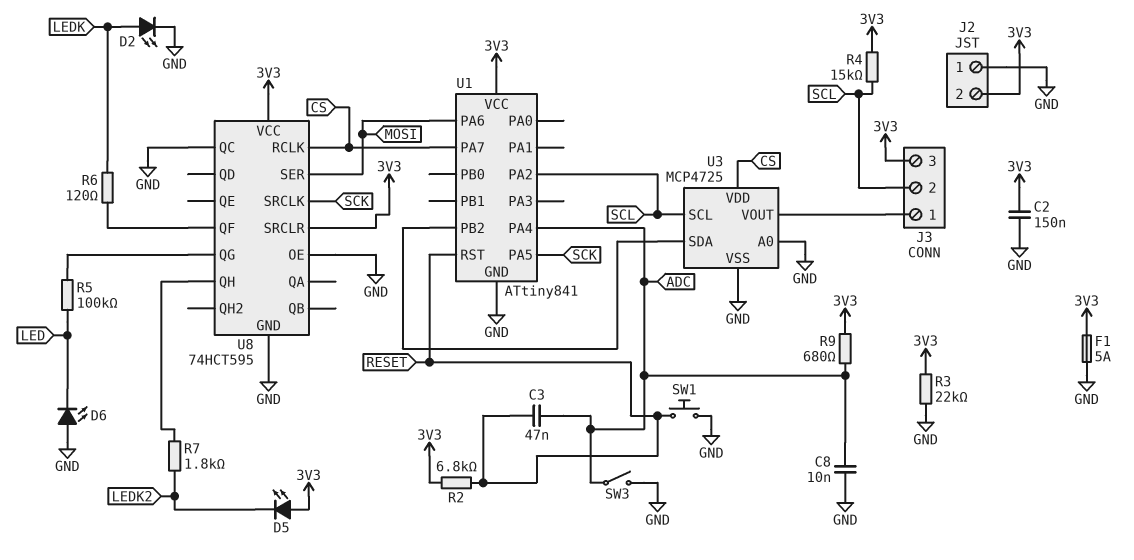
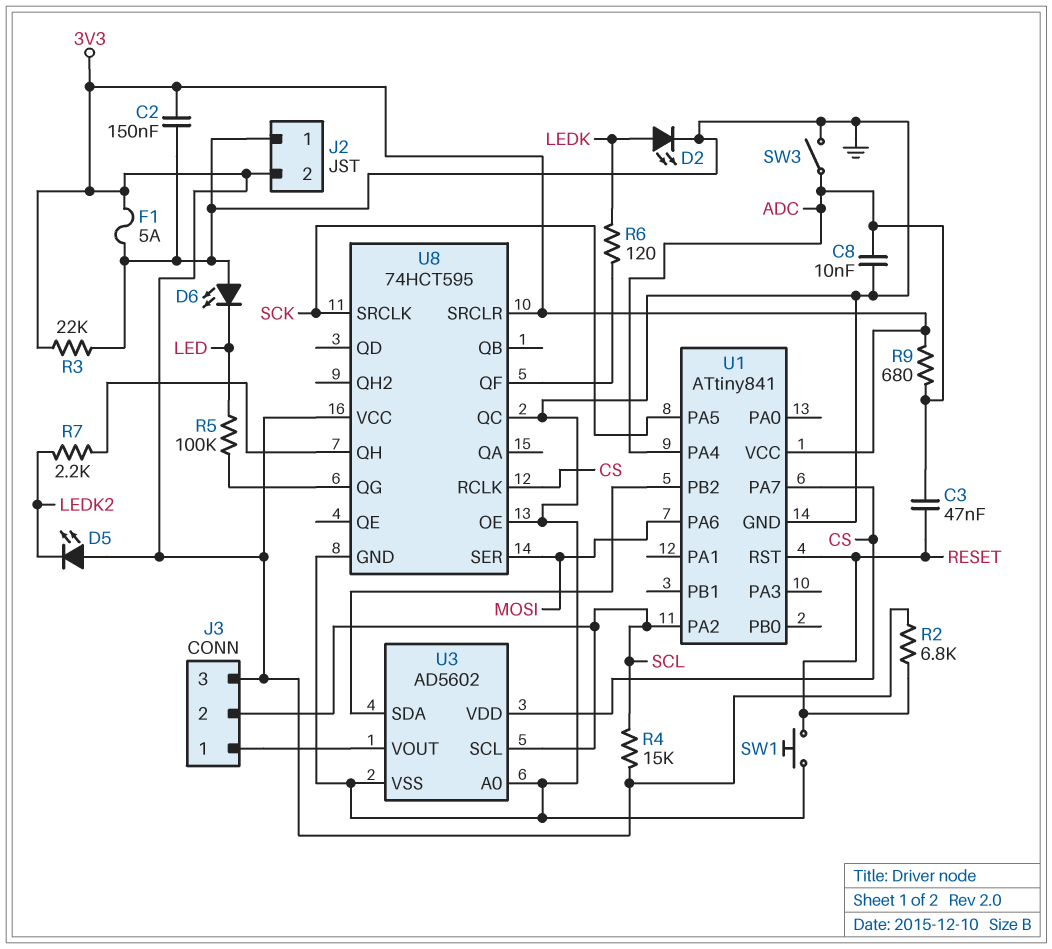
R7: 1.8k (LEDK2, U8/QH) -> 2.2k (LEDK2, U8/QH)
U3: MCP4725 -> AD5602

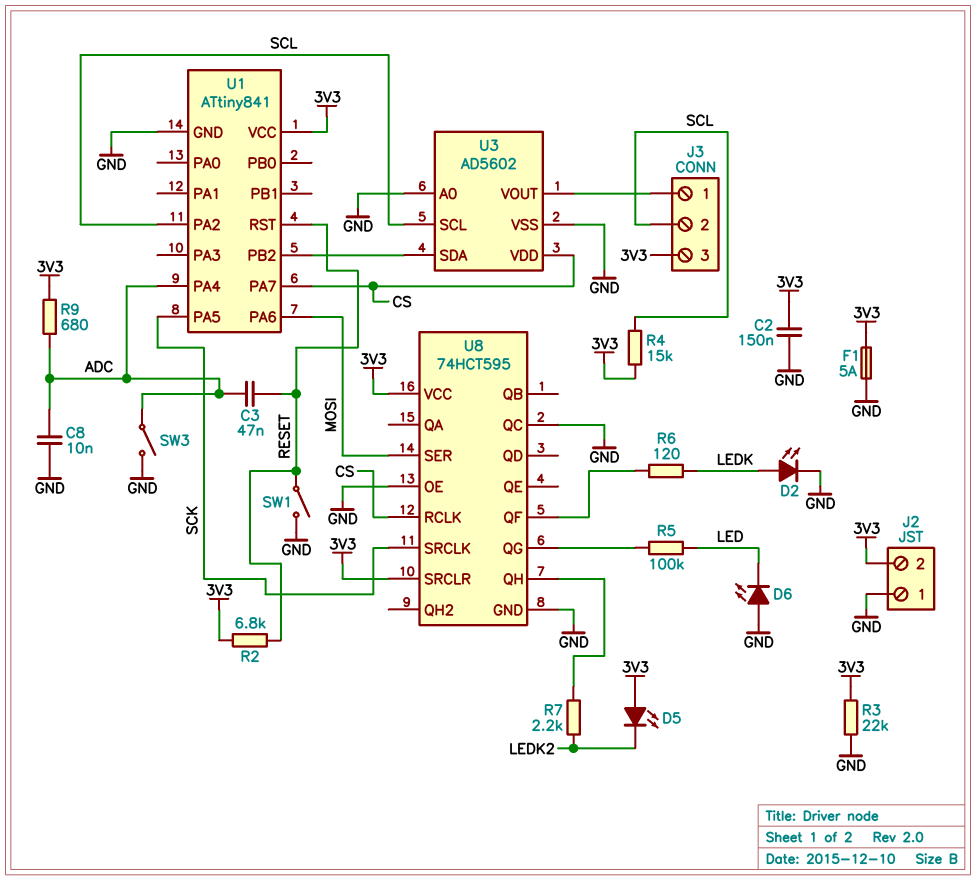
SW1: button (GND, RESET) -> switch (GND, RESET)

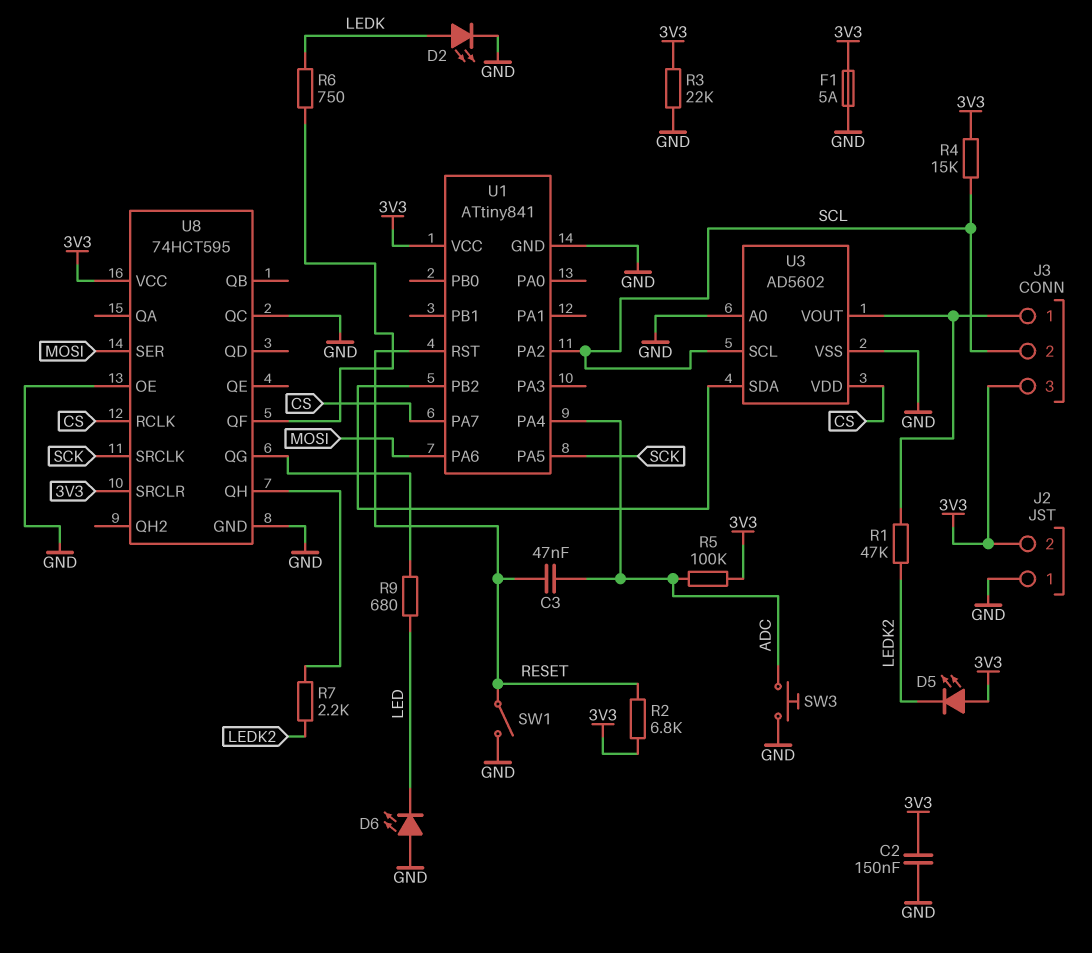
C8: 10nF (ADC, GND) -> none
R1: none -> 47k (J3/1, LEDK2)
R5: 100k (LED, U8/QG) -> 100k (3V3, ADC)
R6: 120 (LEDK, U8/QF) -> 750 (LEDK, U8/QF)
R9: 680 (3V3, ADC) -> 680 (LED, U8/QG)
SW3: switch (ADC, GND) -> button (ADC, GND)

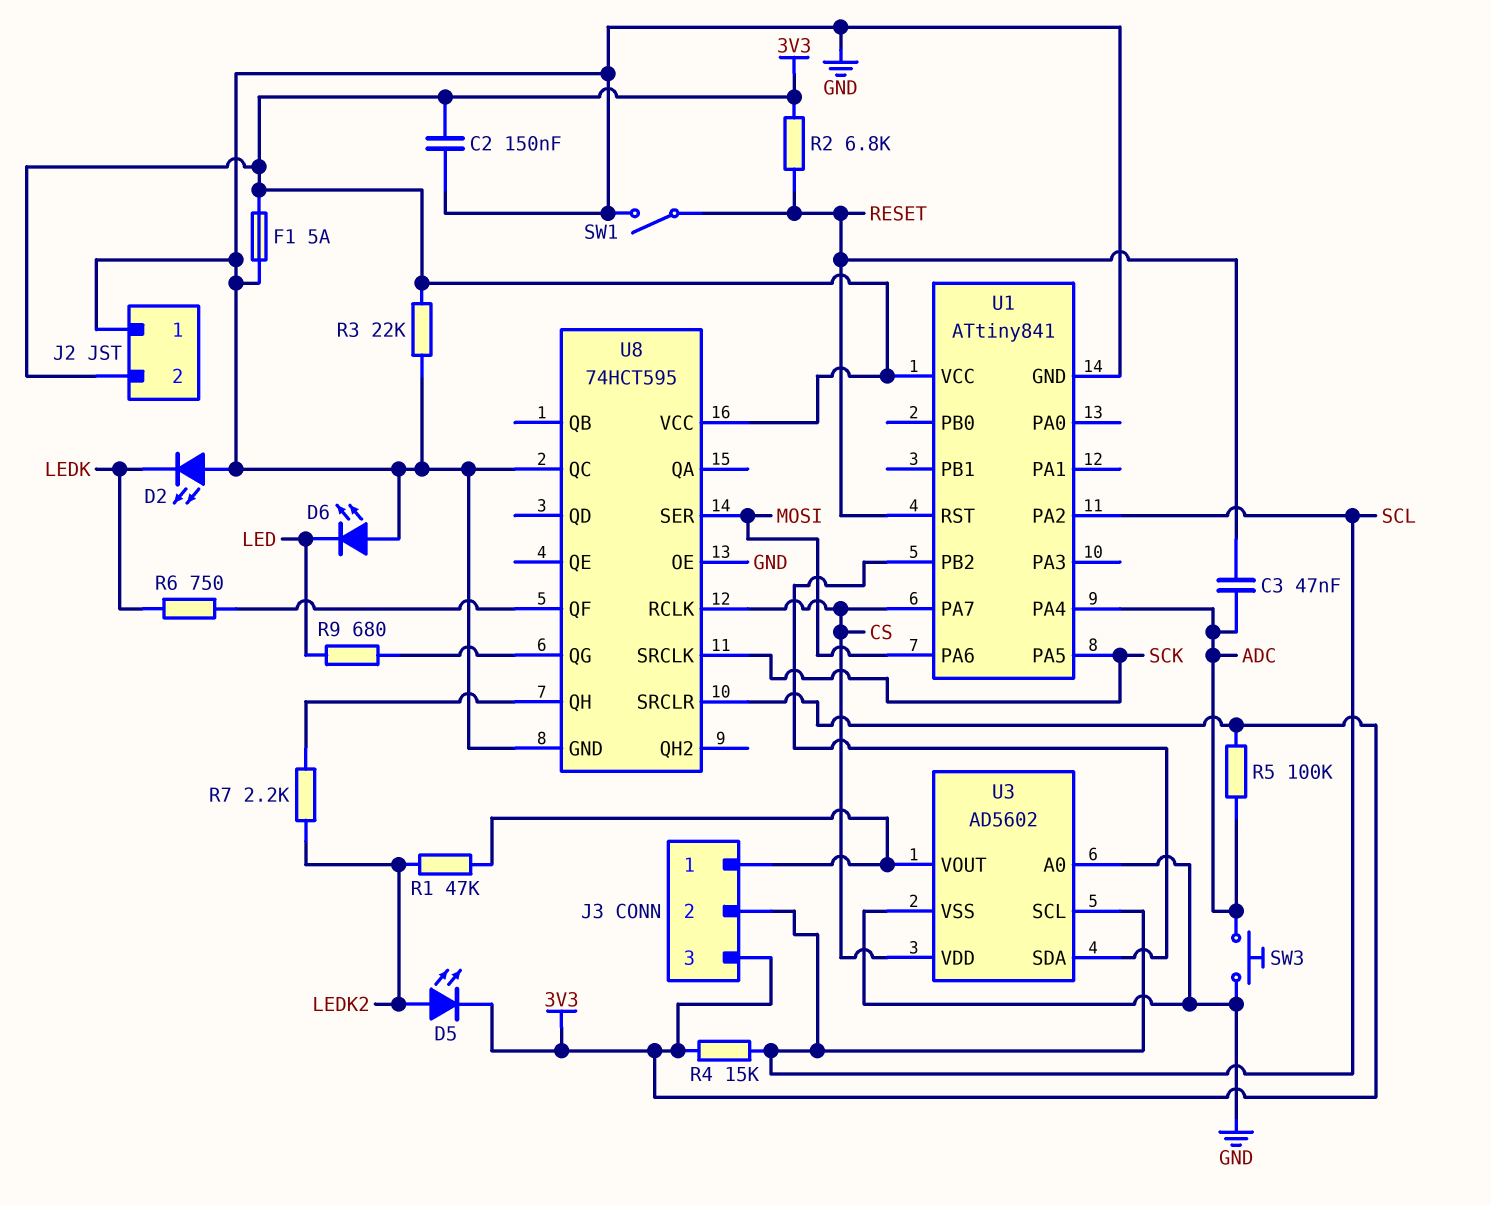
D2: LED (A LEDK, K GND) -> LED (A GND, K LEDK)
D5: LED (A 3V3, K LEDK2) -> LED (A LEDK2, K 3V3)

